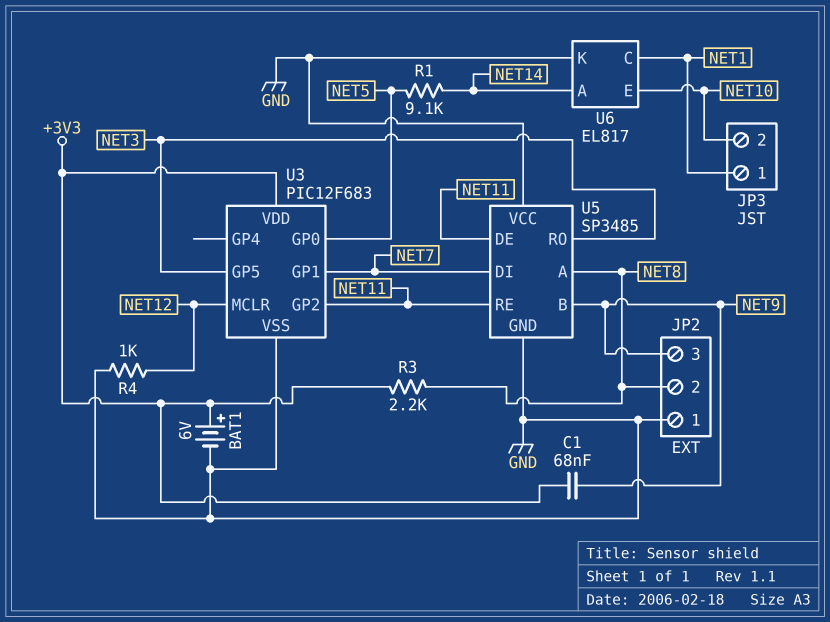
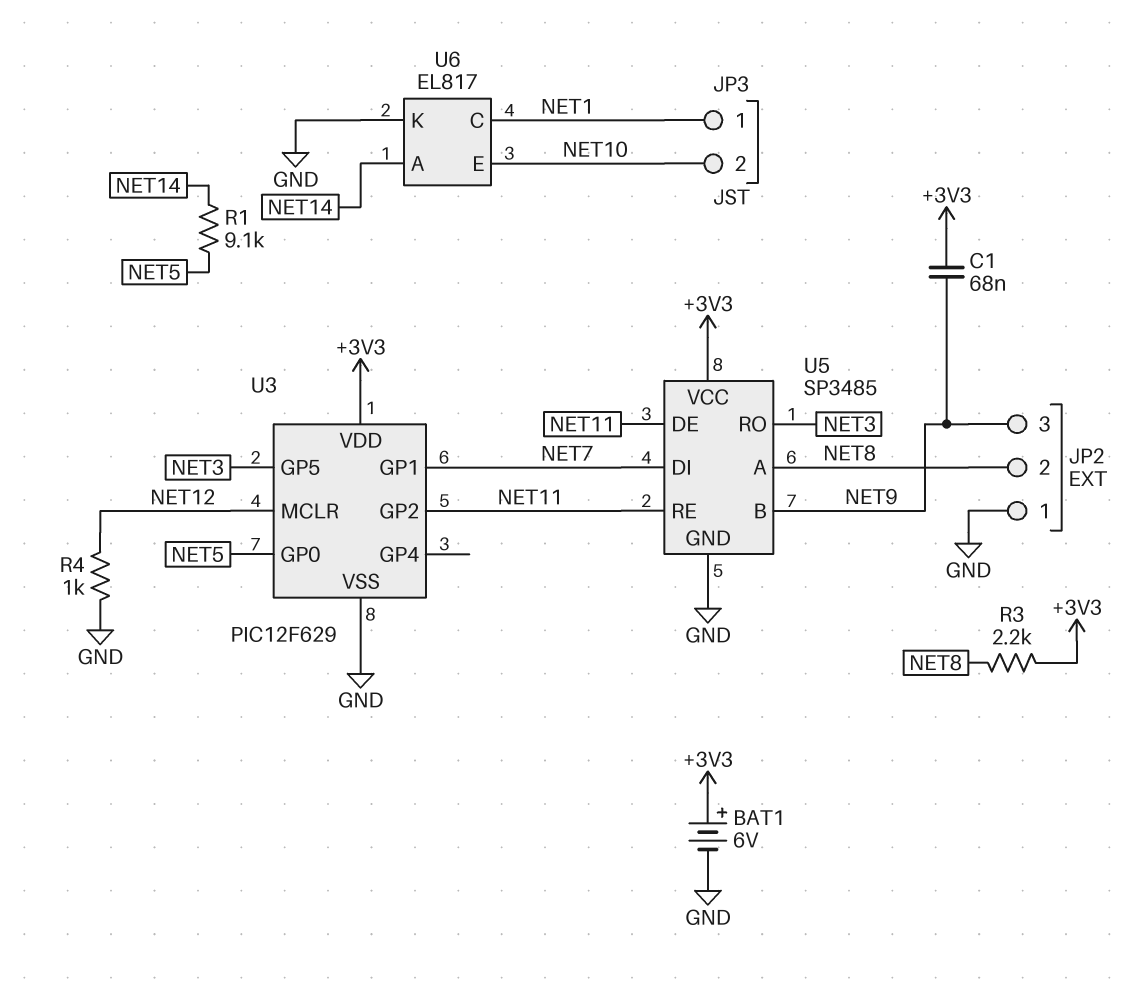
U3: PIC12F683 -> PIC12F629
U5 pin VCC: GND -> +3V3

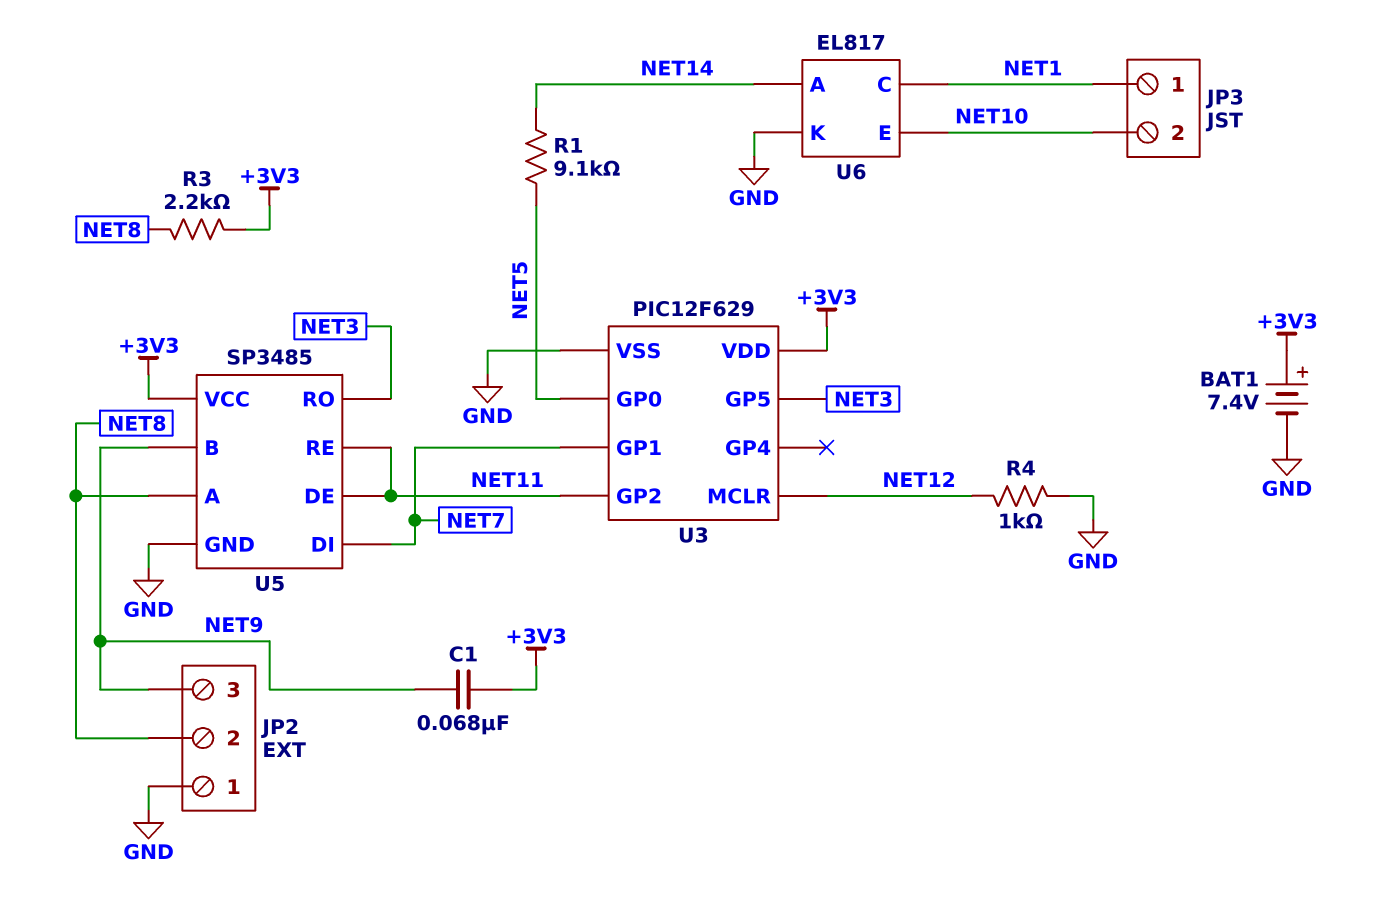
BAT1: 6V (plus +3V3, minus GND) -> 7.4V (plus +3V3, minus GND)

